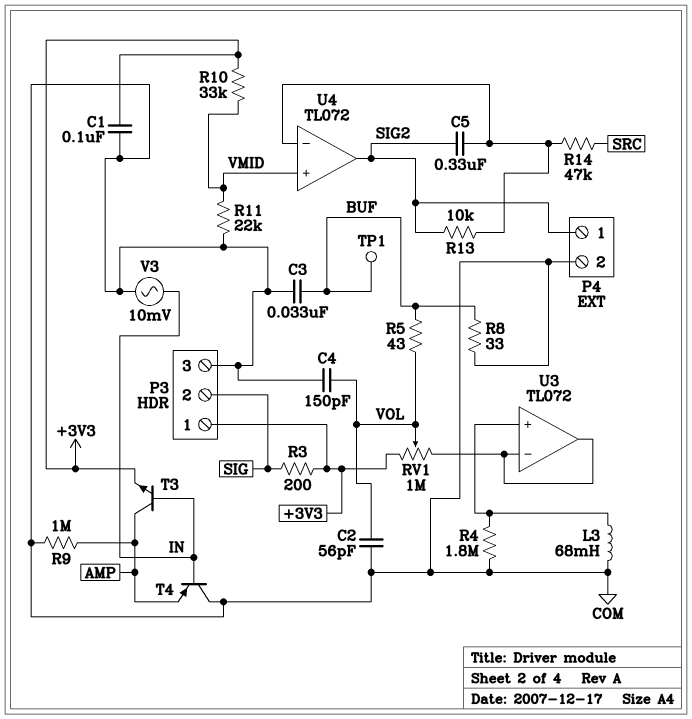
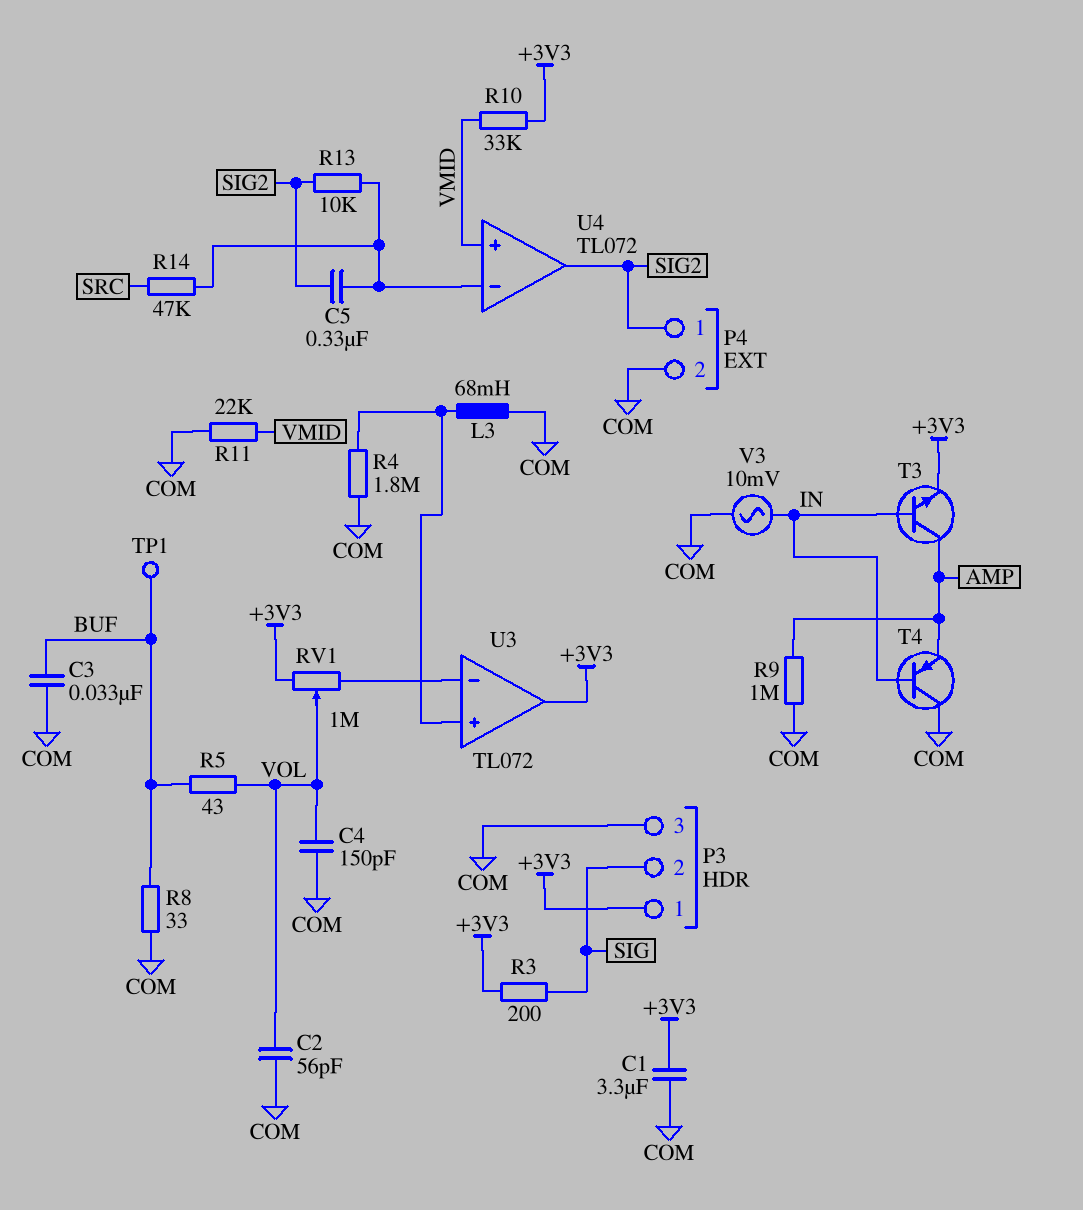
C1: 100nF (+3V3, COM) -> 3.3uF (+3V3, COM)
U3 pin out: U3/in- -> +3V3

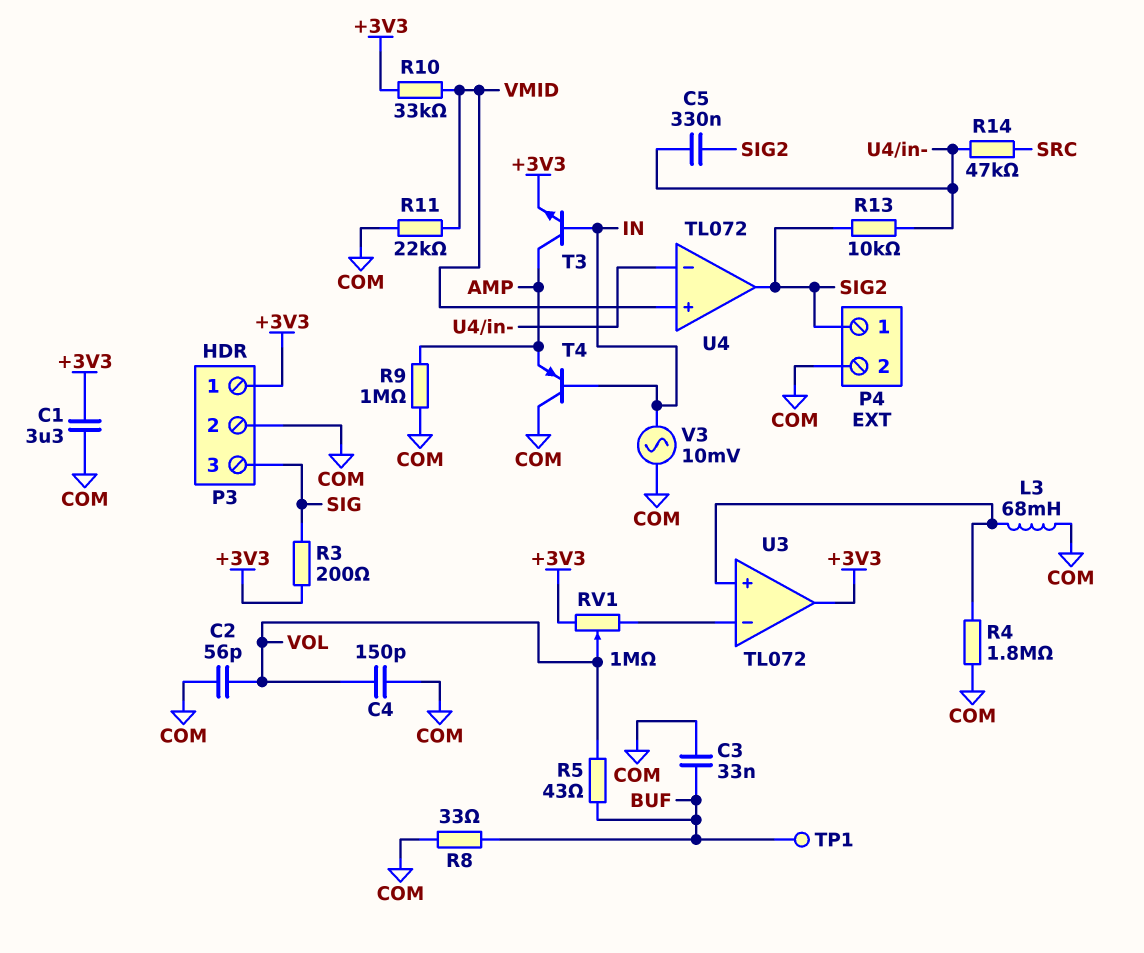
P3 pin 2: SIG -> COM
P3 pin 3: COM -> SIG

